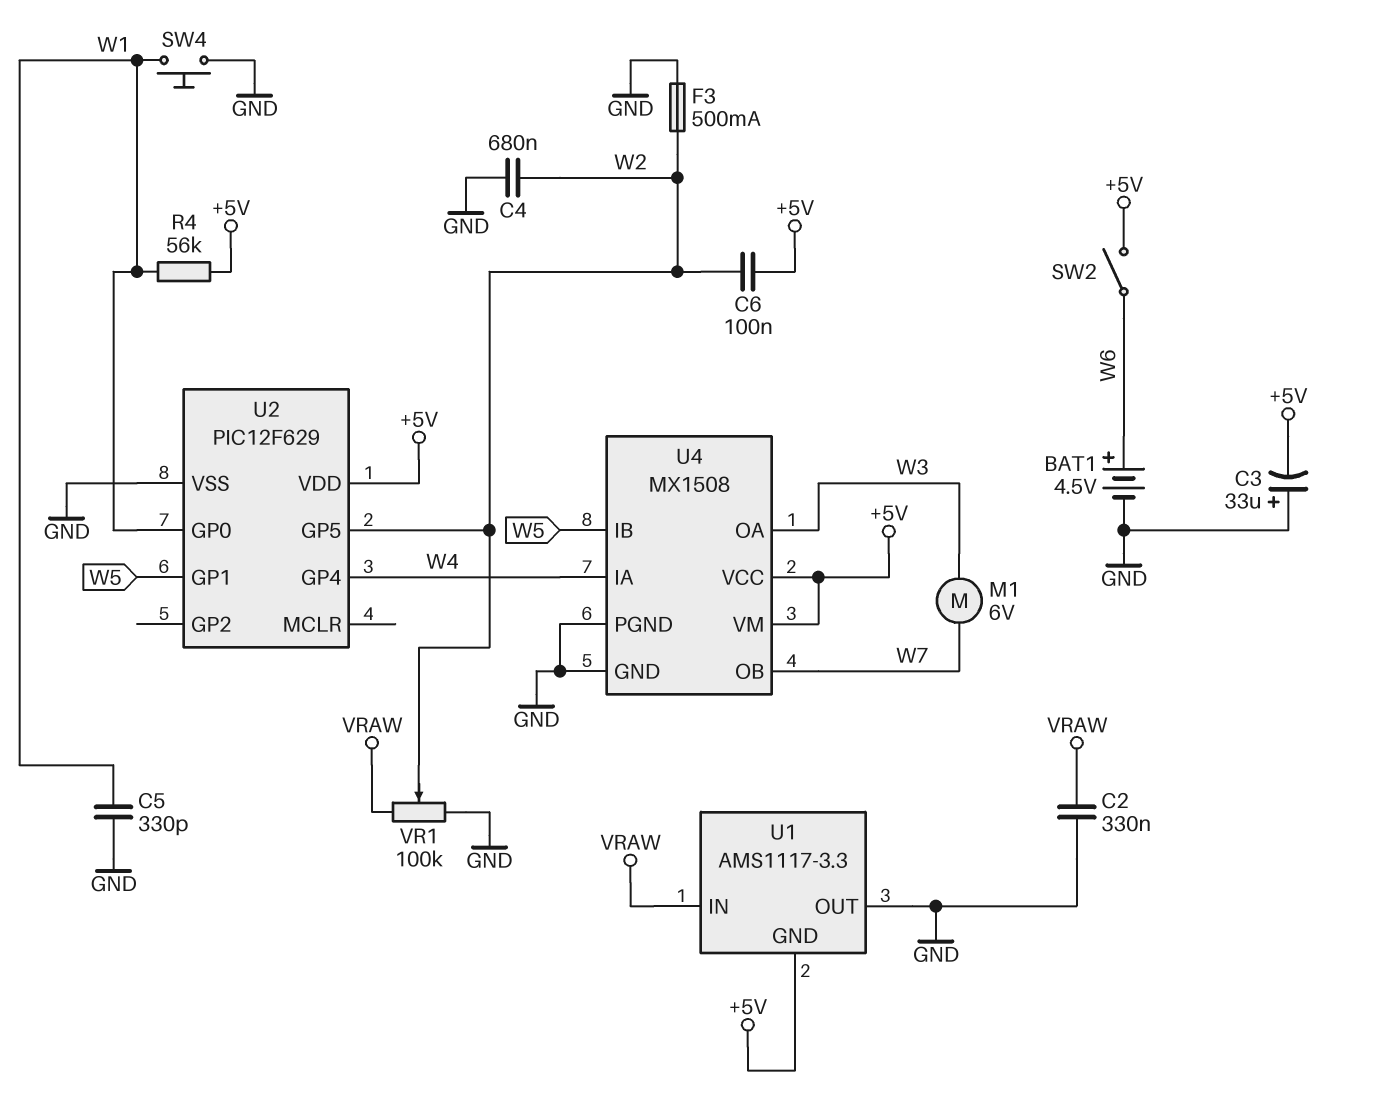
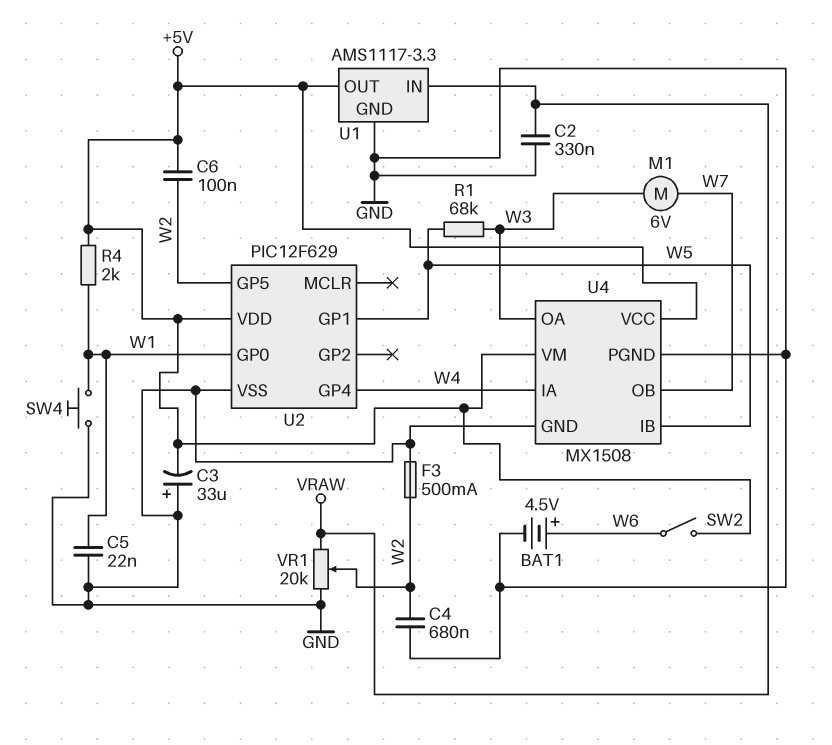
C5: 330pF (GND, W1) -> 22nF (GND, W1)
R1: none -> 68k (W3, W5)
R4: 56k (+5V, W1) -> 2k (+5V, W1)
U1 pin GND: +5V -> GND
U1 pin OUT: GND -> +5V
VR1: 100k (GND, VRAW, wiper W2) -> 20k (GND, VRAW, wiper W2)

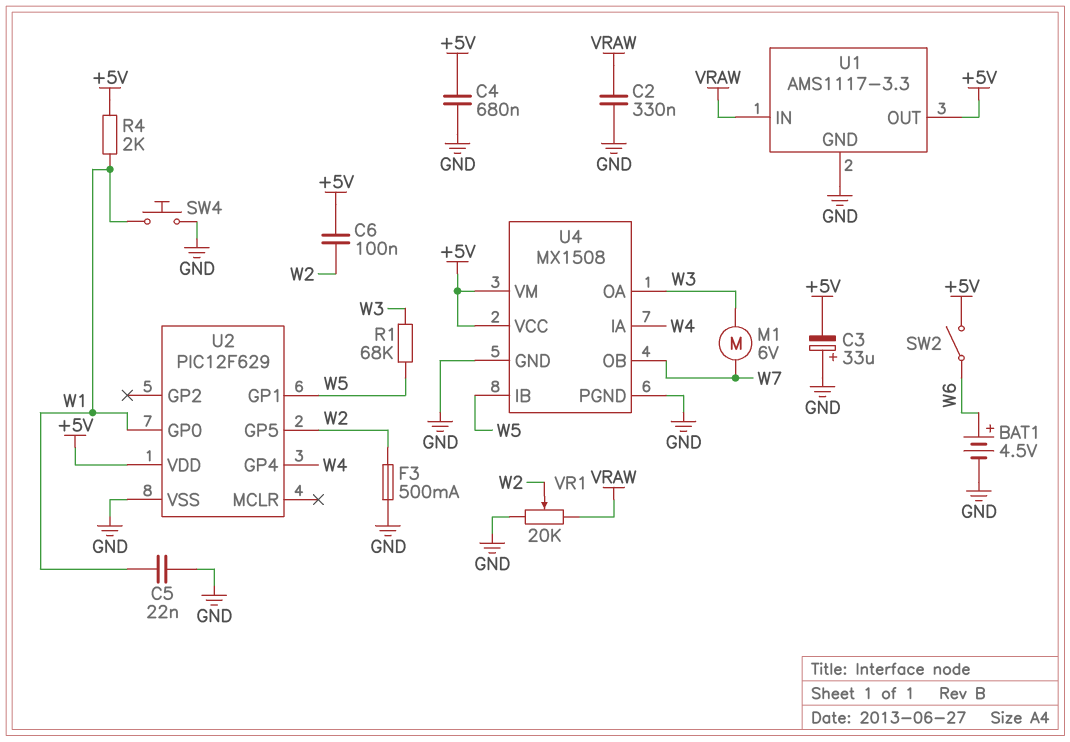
C4: 680nF (GND, W2) -> 680nF (+5V, GND)

